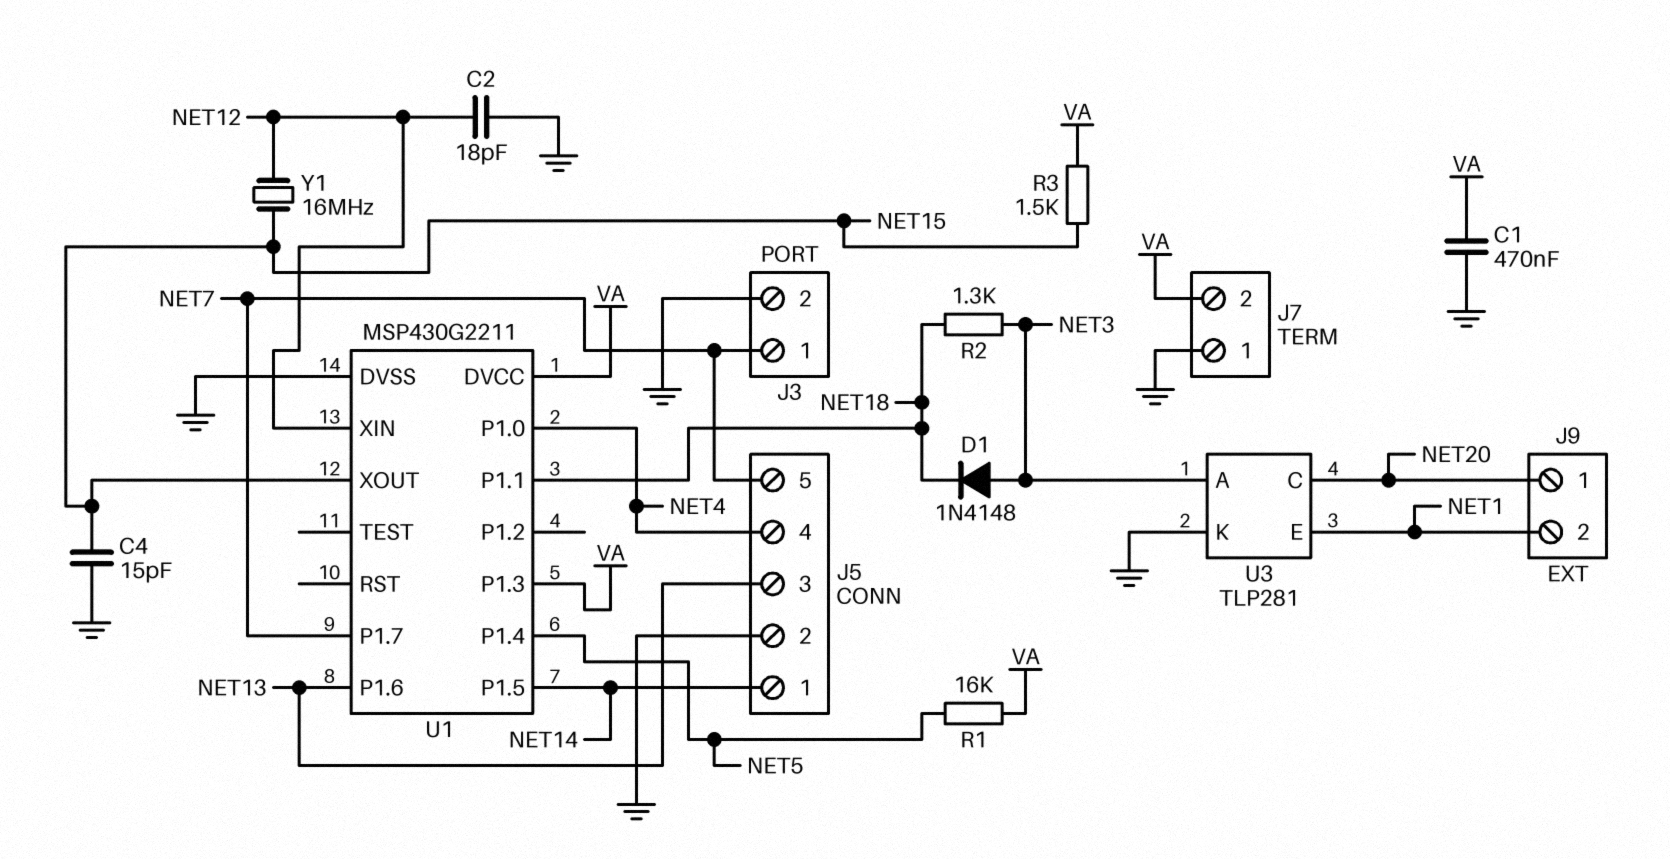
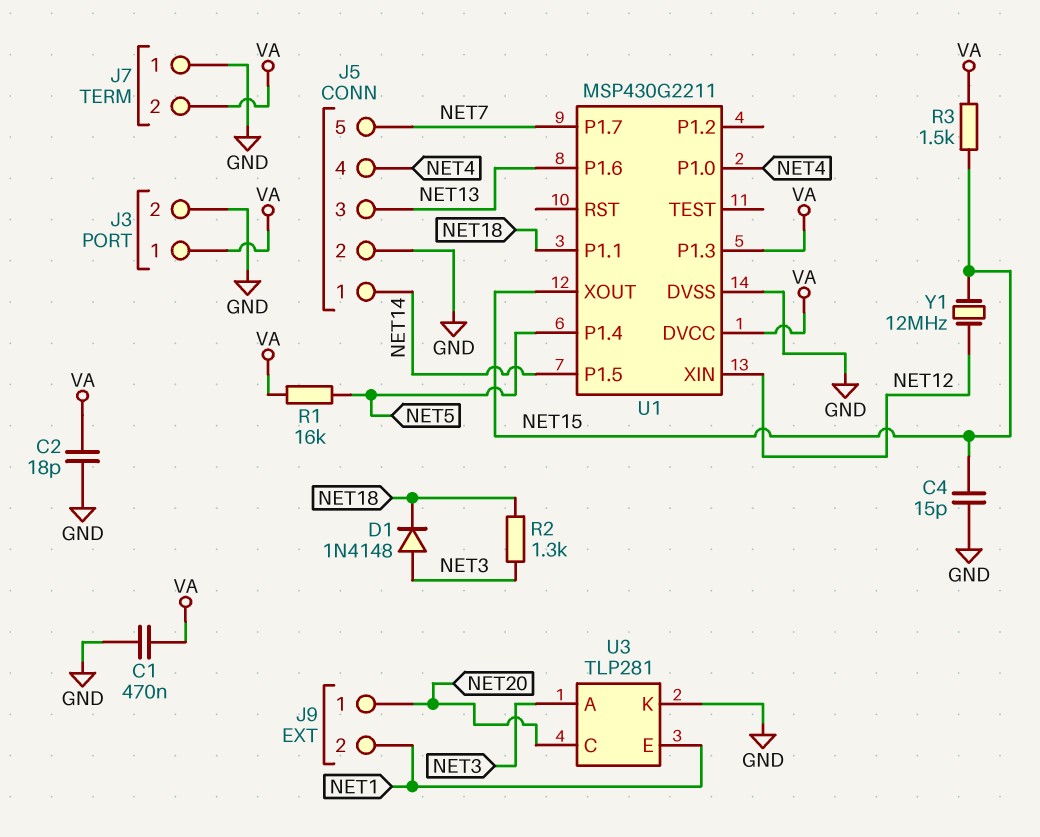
C2: 18pF (GND, NET12) -> 18pF (GND, VA)
J3 pin 1: NET7 -> VA
Y1: 16MHz (NET12, NET15) -> 12MHz (NET12, NET15)

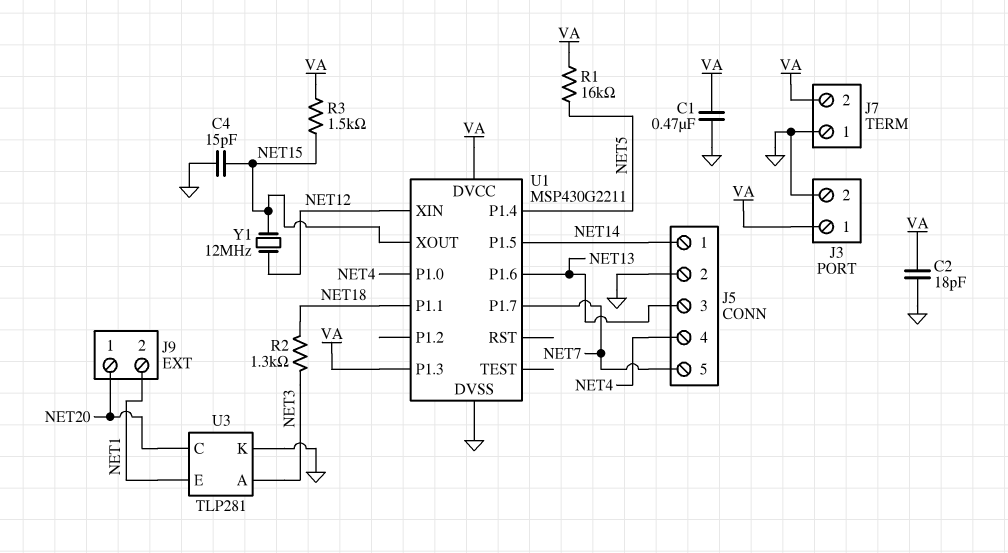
D1: diode 1N4148 (A NET3, K NET18) -> none

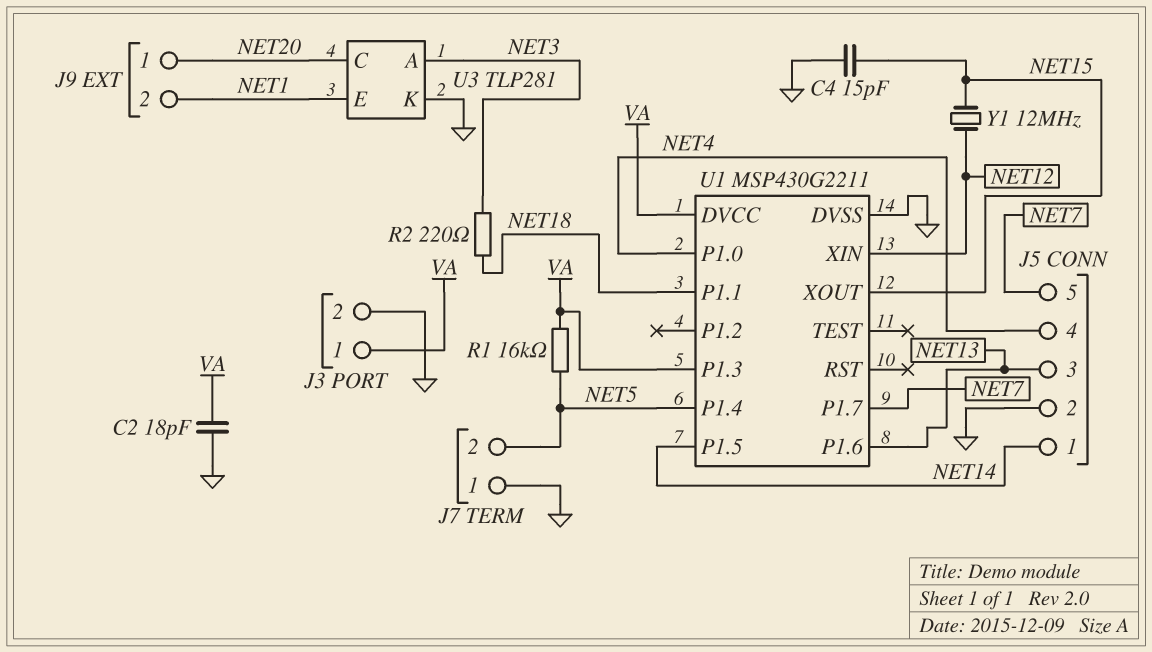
C1: 470nF (GND, VA) -> none
J7 pin 2: VA -> NET5
R2: 1.3k (NET3, NET18) -> 220 (NET3, NET18)
R3: 1.5k (NET15, VA) -> none

